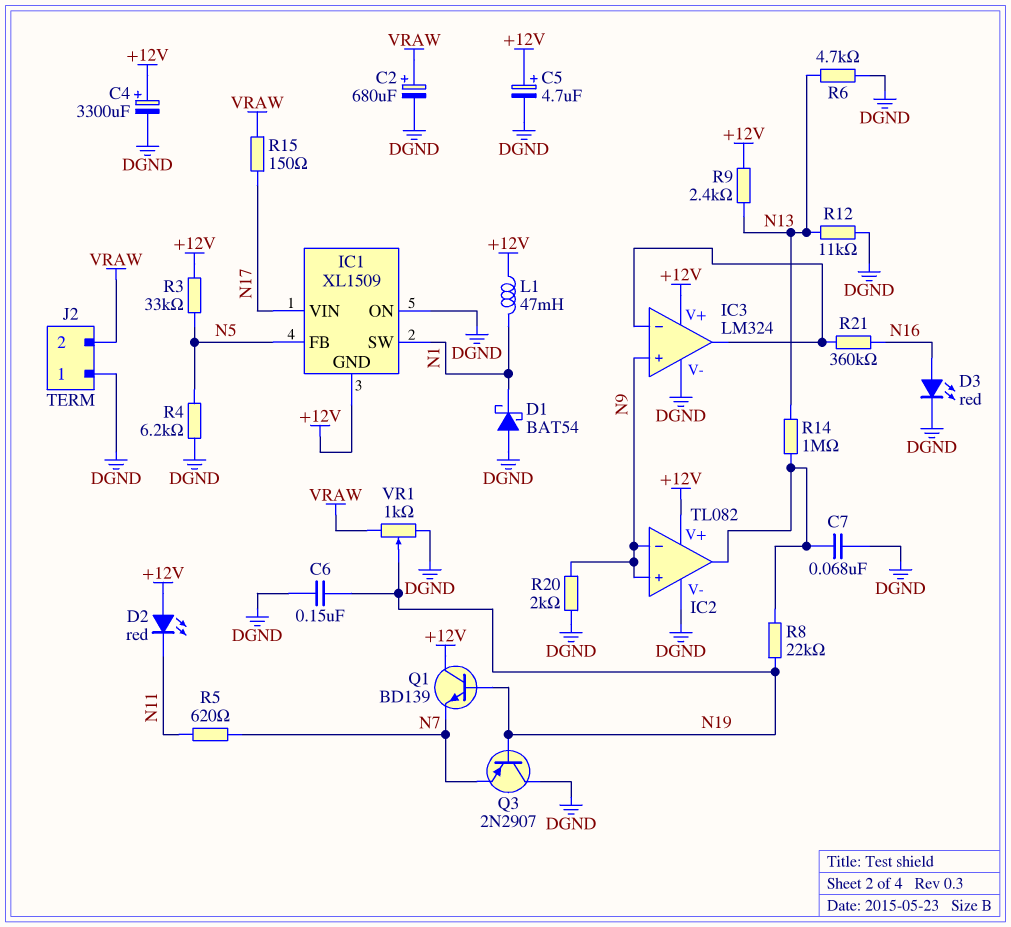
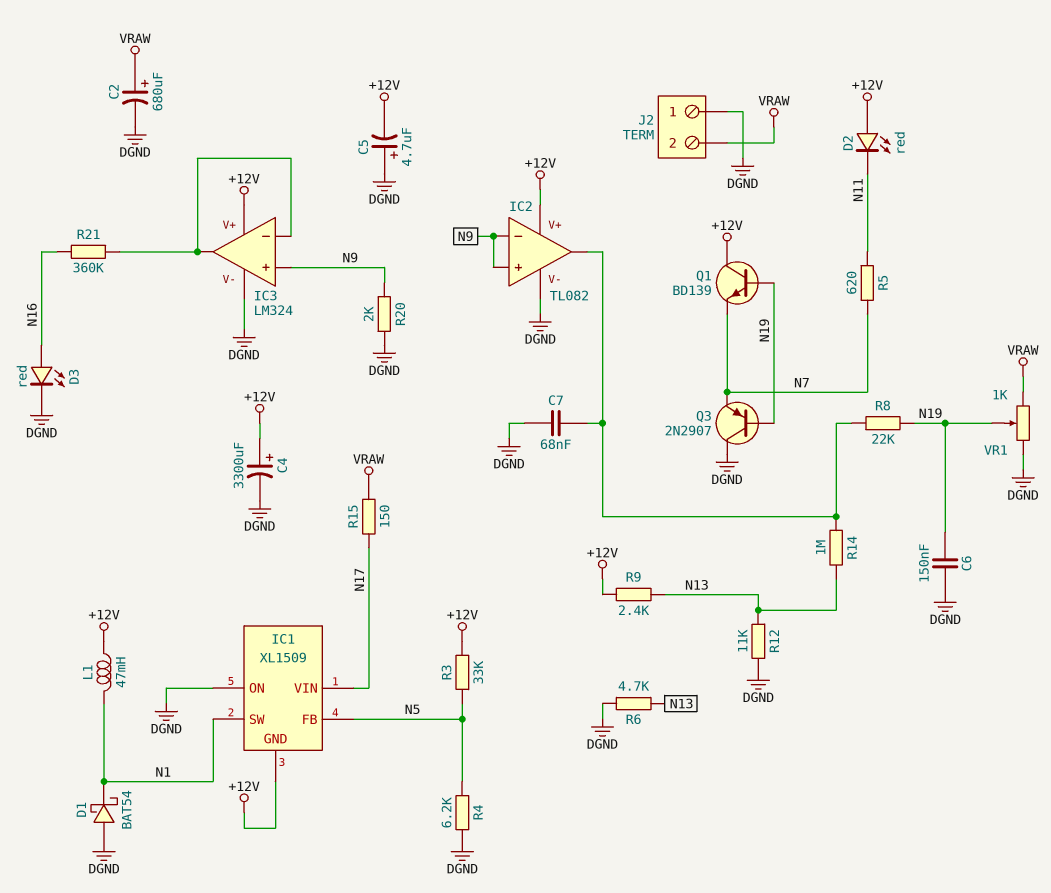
C5: 4.7uF (plus +12V, minus DGND) -> 4.7uF (plus DGND, minus +12V)

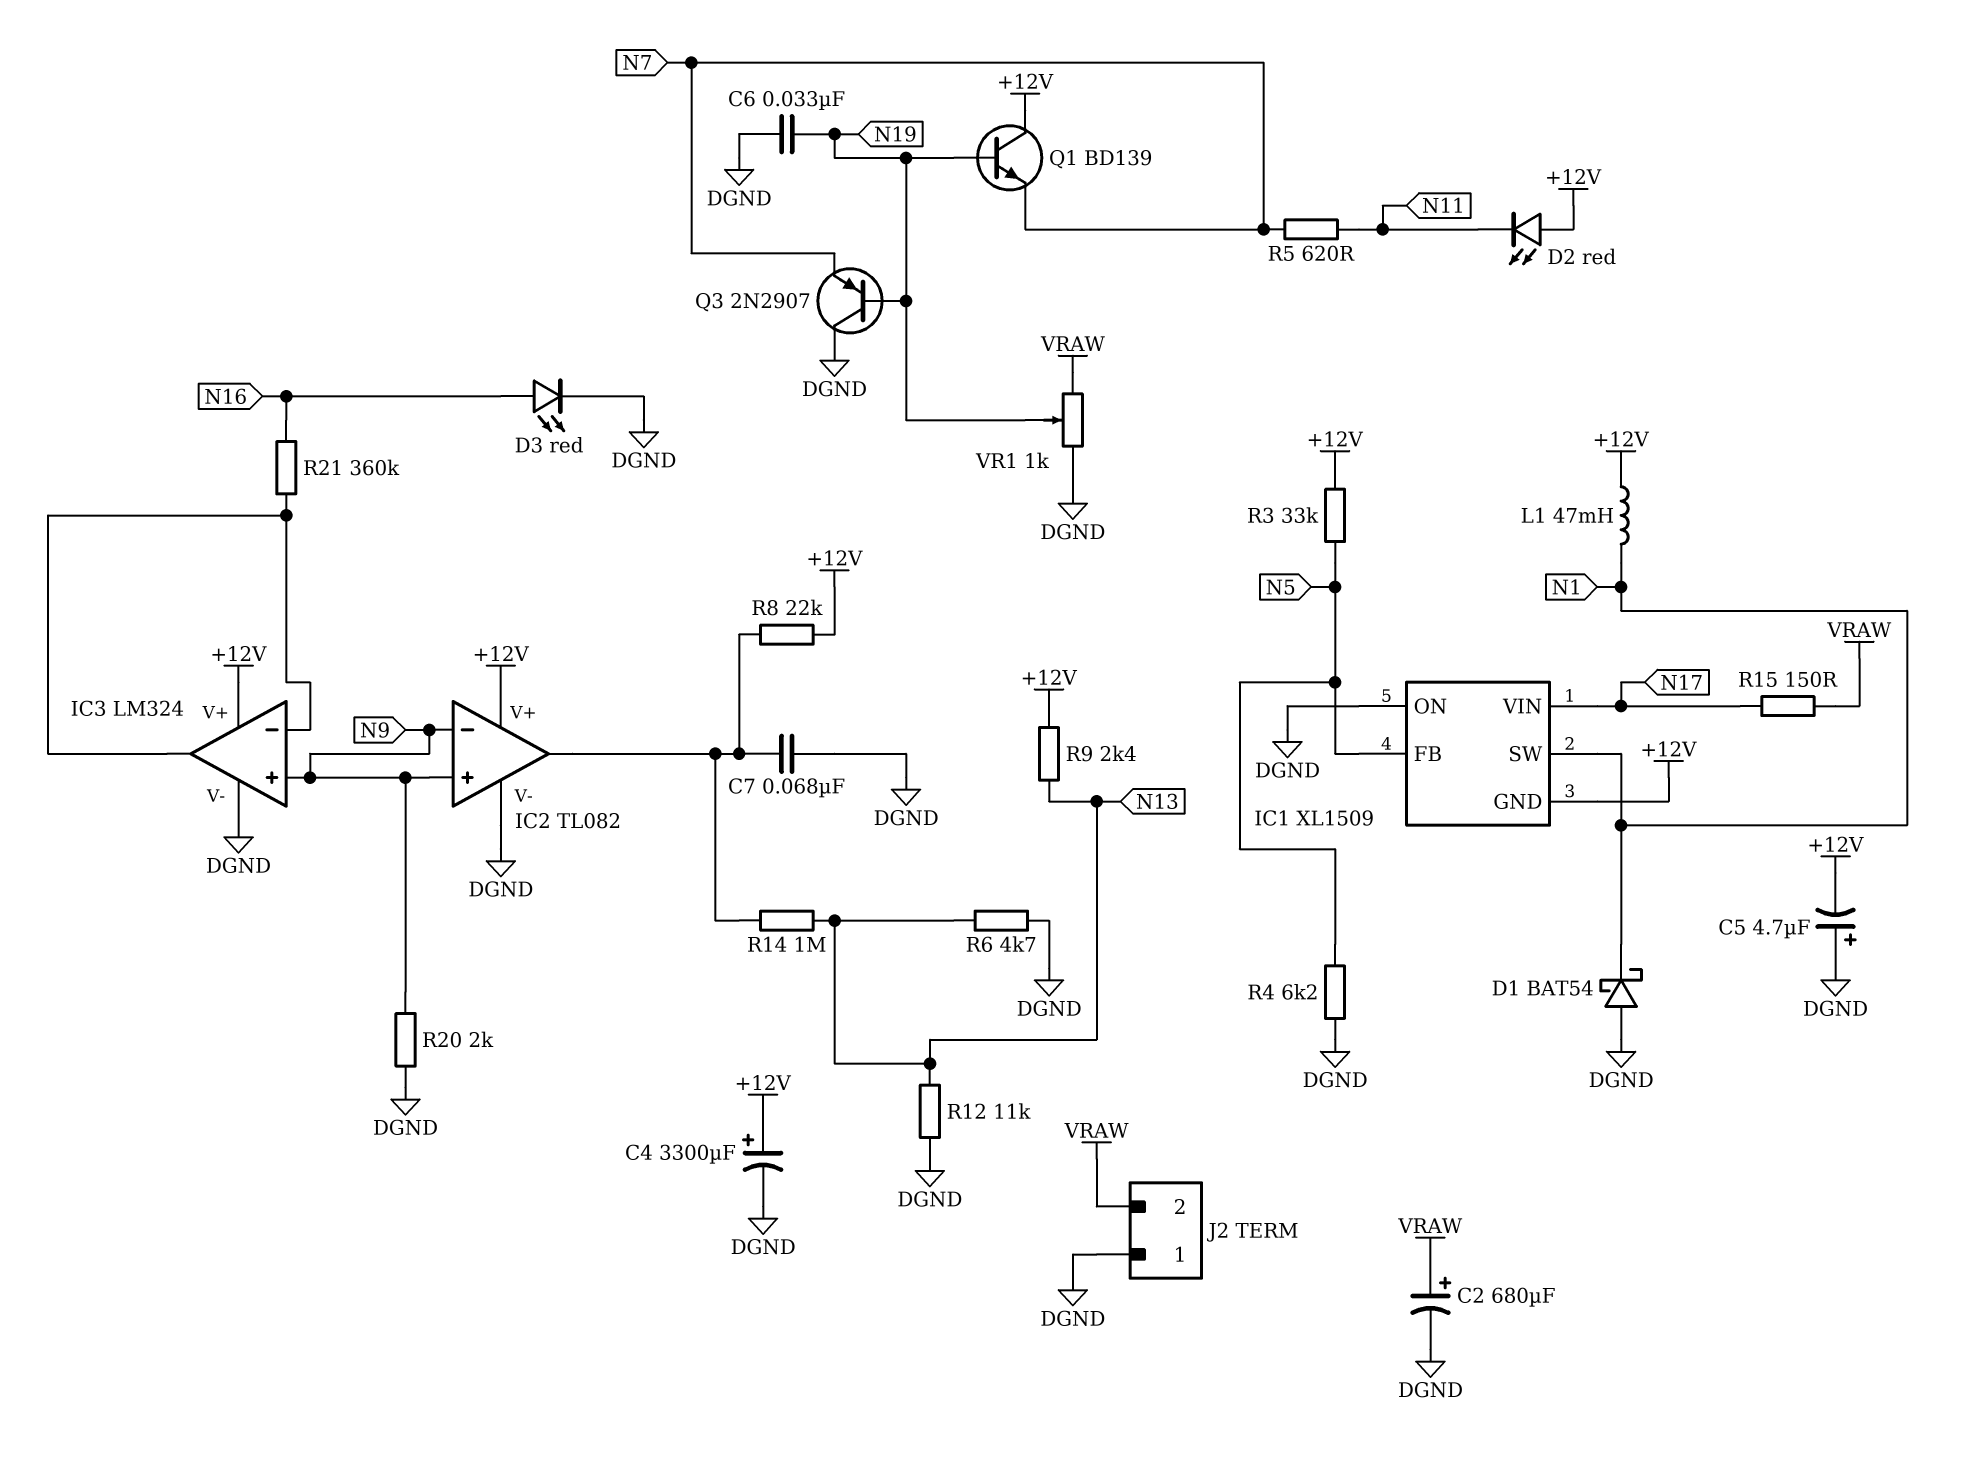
C6: 150nF (DGND, N19) -> 33nF (DGND, N19)
R8: 22k (IC2/out, N19) -> 22k (+12V, IC2/out)

